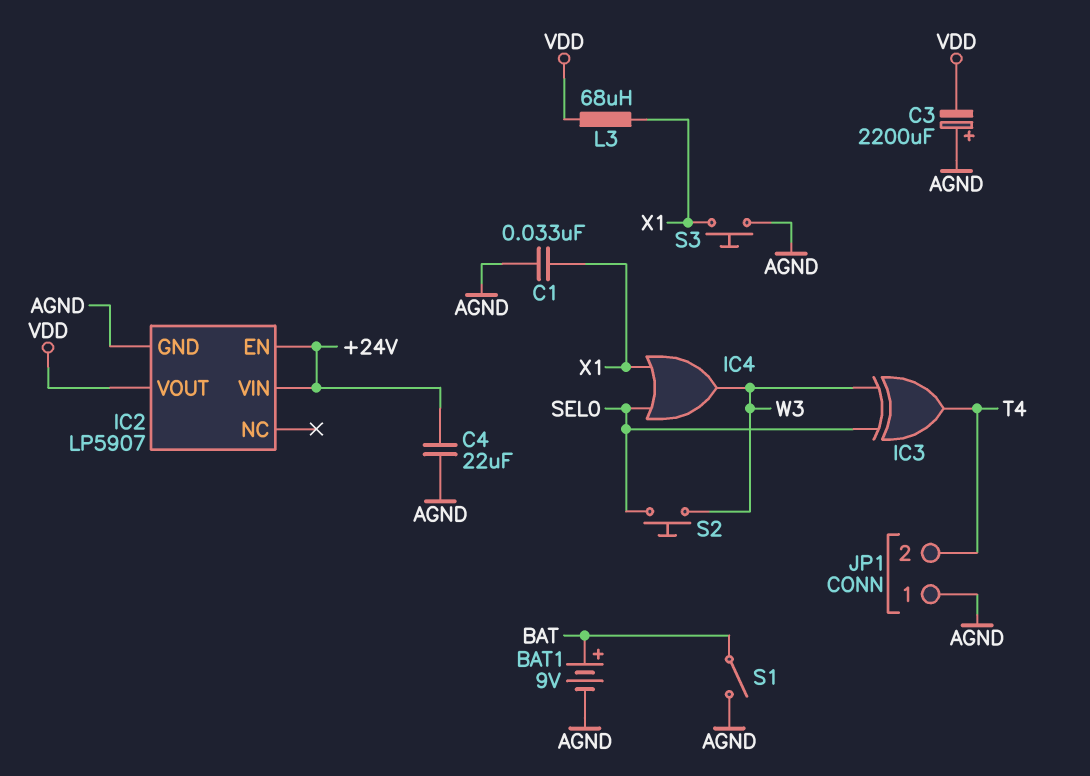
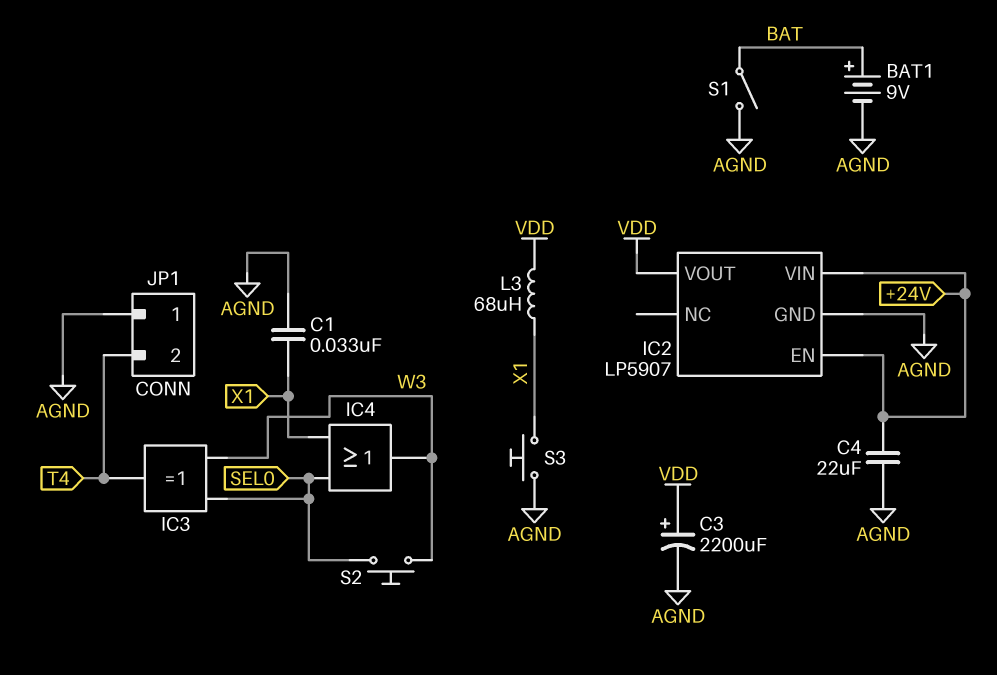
C3: 2200uF (plus AGND, minus VDD) -> 2200uF (plus VDD, minus AGND)

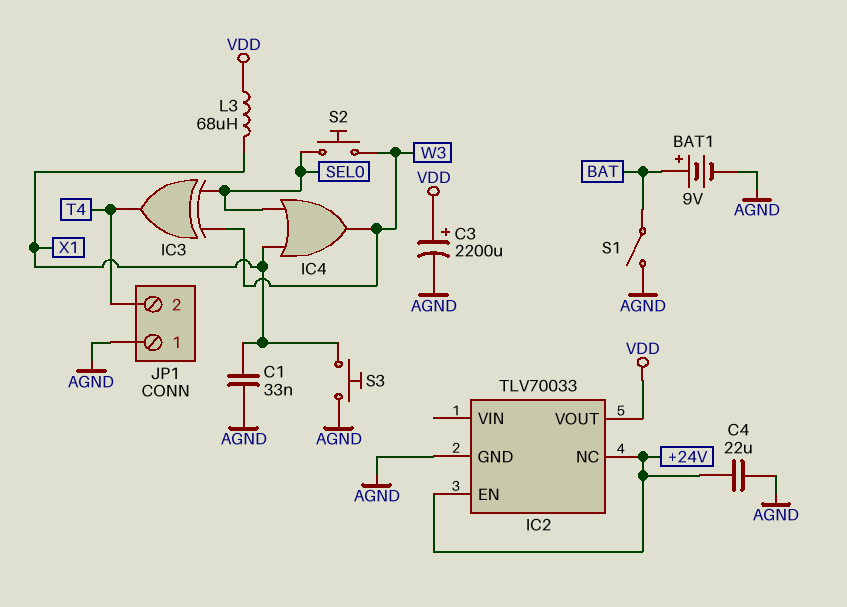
IC2: LP5907 -> TLV70033
IC2 pin NC: none -> +24V
IC2 pin VIN: +24V -> none

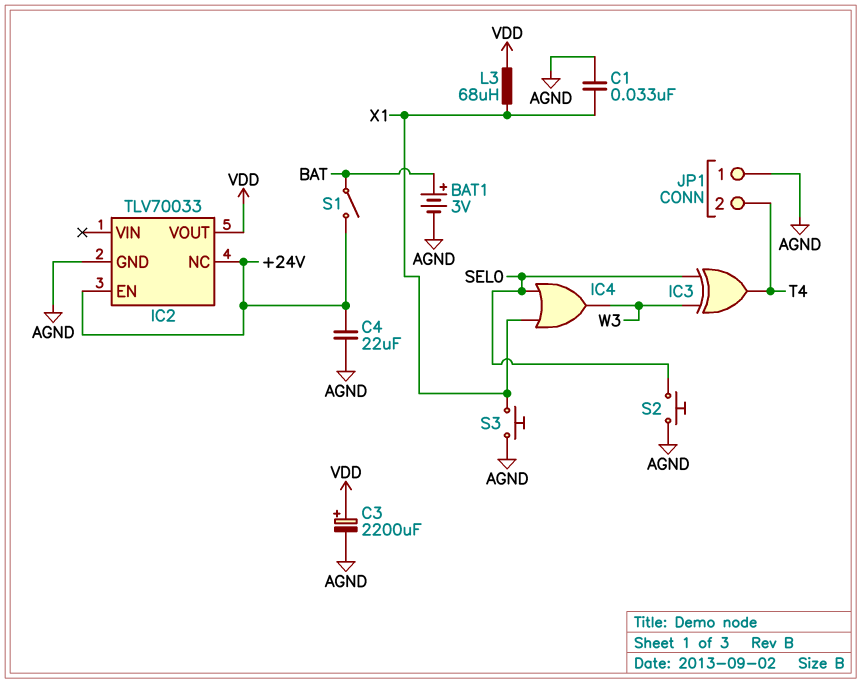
BAT1: 9V (plus BAT, minus AGND) -> 3V (plus BAT, minus AGND)
S1: switch (AGND, BAT) -> switch (+24V, BAT)
S2: button (SEL0, W3) -> button (AGND, SEL0)

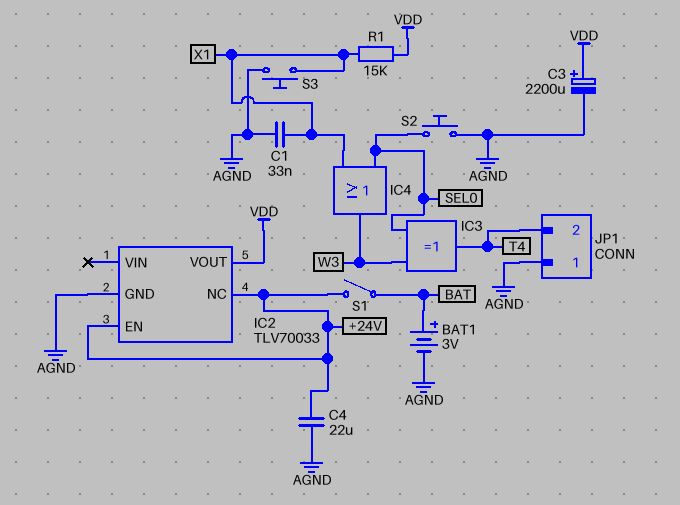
L3: 68uH (VDD, X1) -> none
R1: none -> 15k (VDD, X1)

